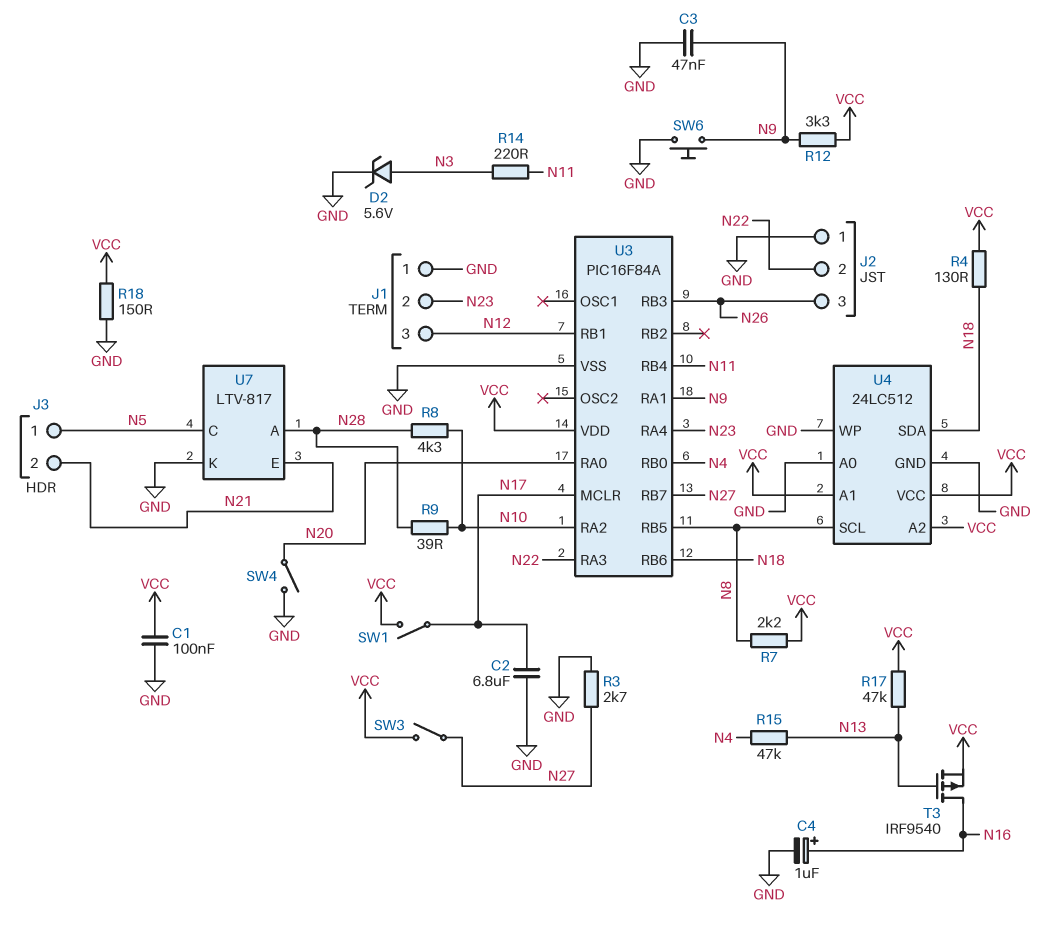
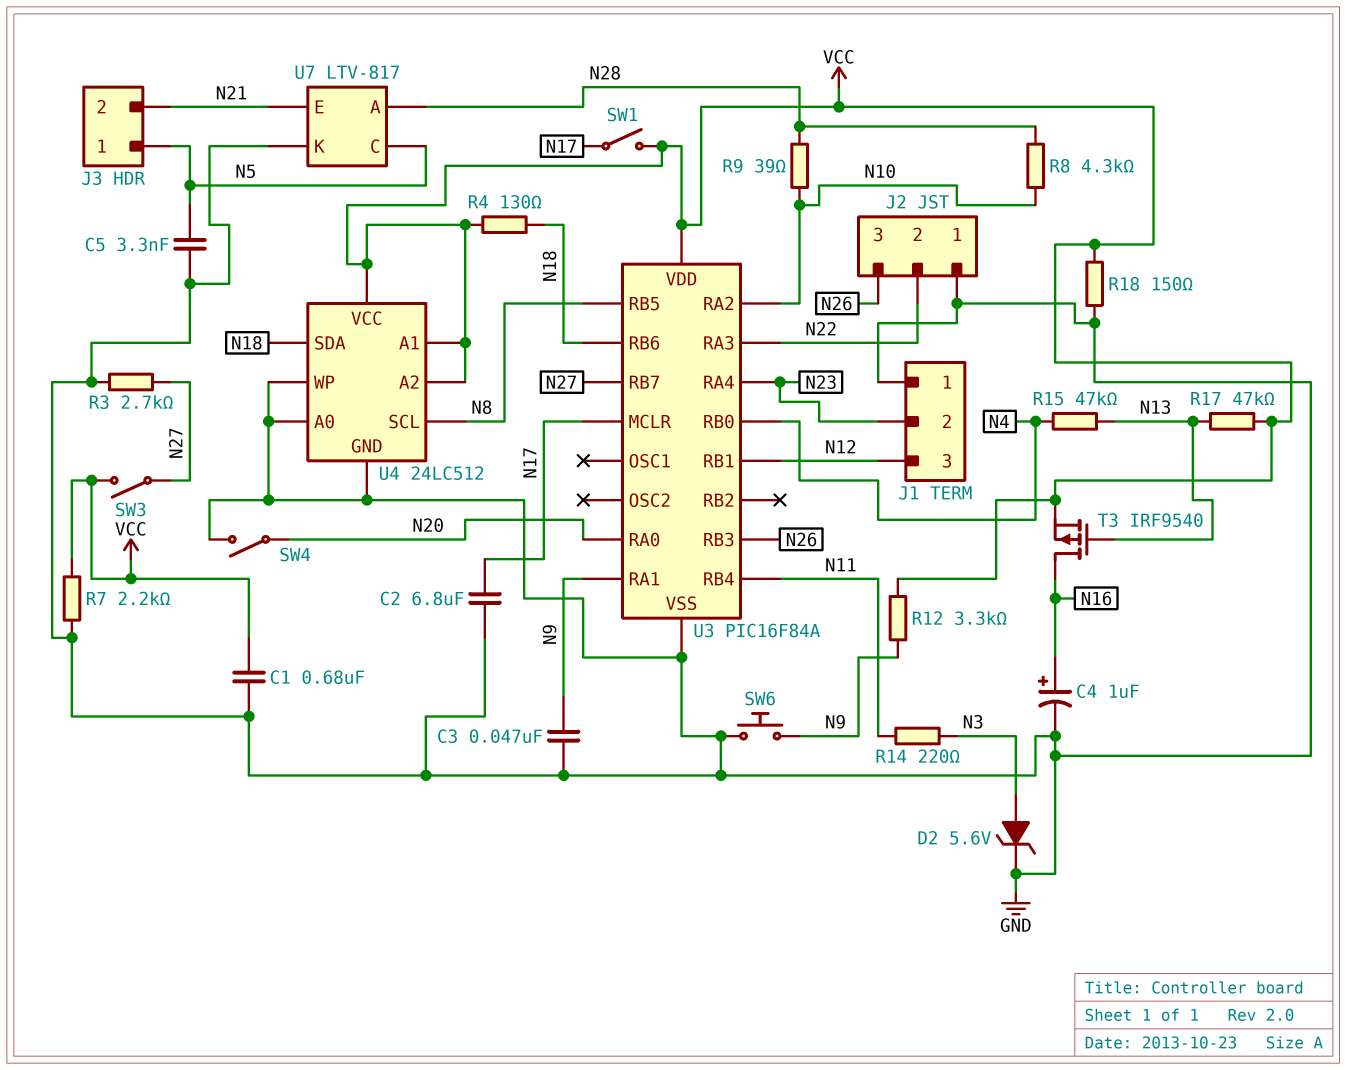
C1: 100nF (GND, VCC) -> 680nF (GND, VCC)
C5: none -> 3.3nF (GND, N5)
R7: 2.2k (N8, VCC) -> 2.2k (GND, VCC)

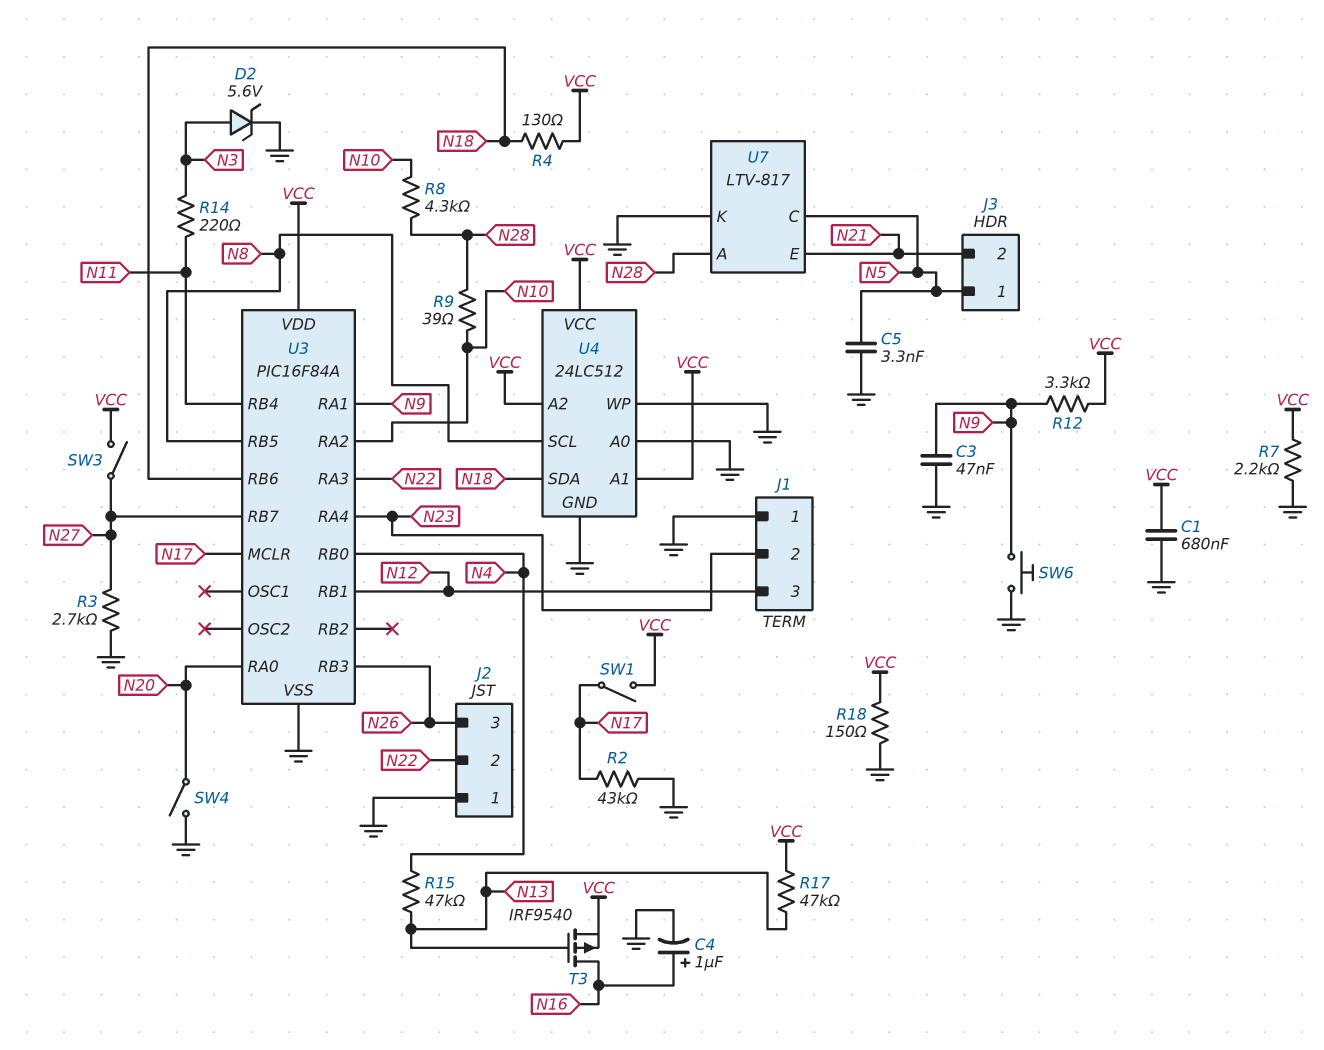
C2: 6.8uF (GND, N17) -> none
R2: none -> 43k (GND, N17)

